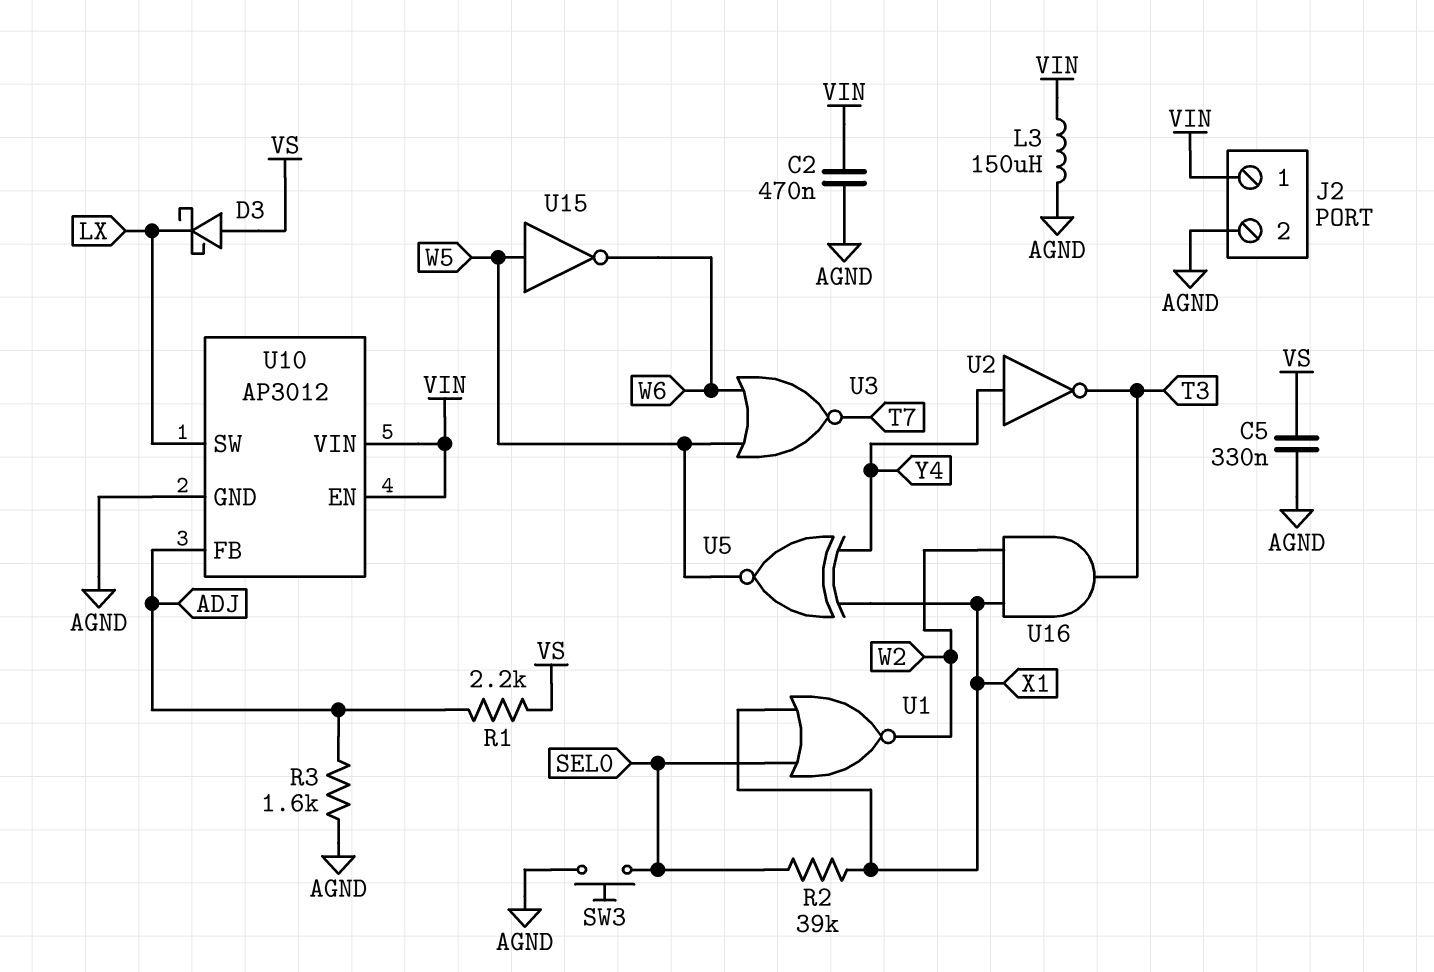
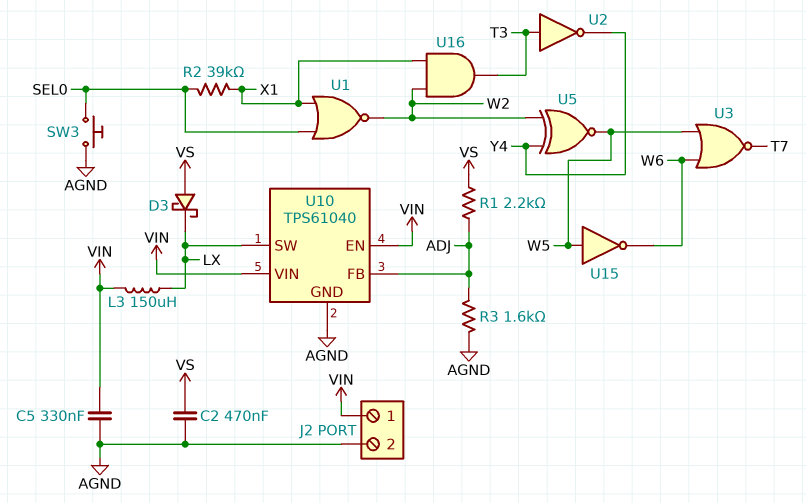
C2: 470nF (AGND, VIN) -> 470nF (AGND, VS)
C5: 330nF (AGND, VS) -> 330nF (AGND, VIN)
L3: 150uH (AGND, VIN) -> 150uH (LX, VIN)
U2: NOT (in Y4, out T3) -> NOT (in T3, out Y4)
U5: XNOR (in X1, in Y4, out W5) -> XNOR (in W2, in Y4, out W5)
U10: AP3012 -> TPS61040

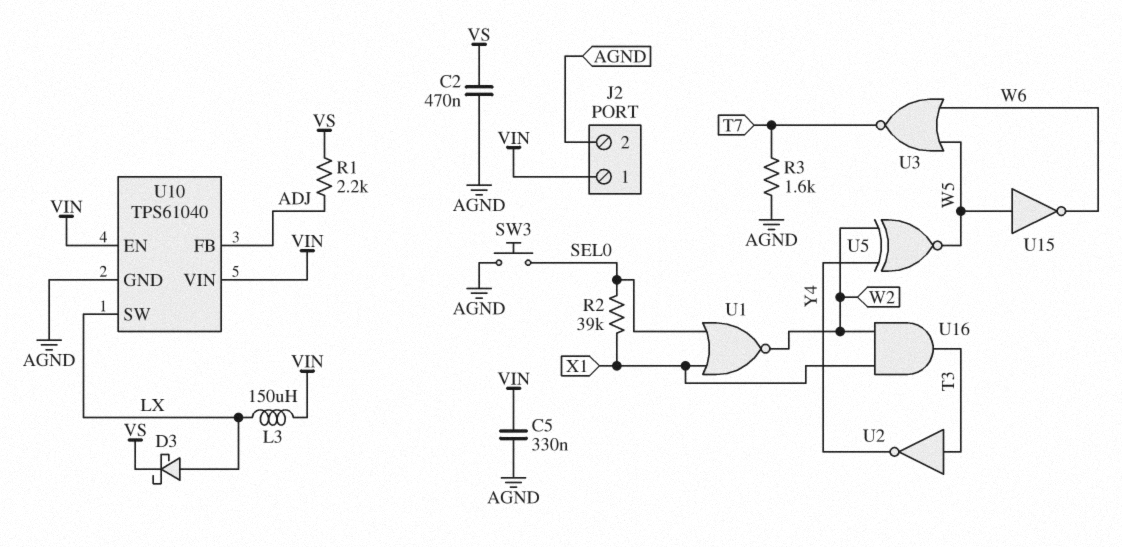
D3: schottky (A VS, K LX) -> schottky (A LX, K VS)
R3: 1.6k (ADJ, AGND) -> 1.6k (AGND, T7)

